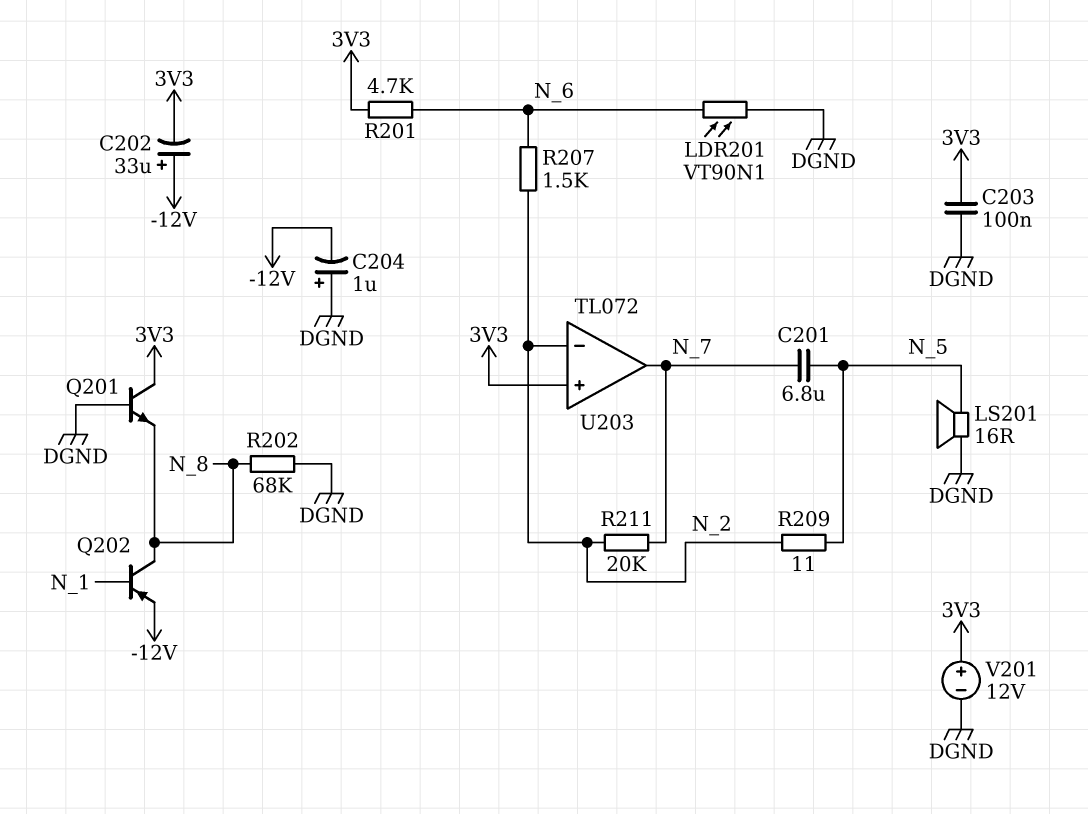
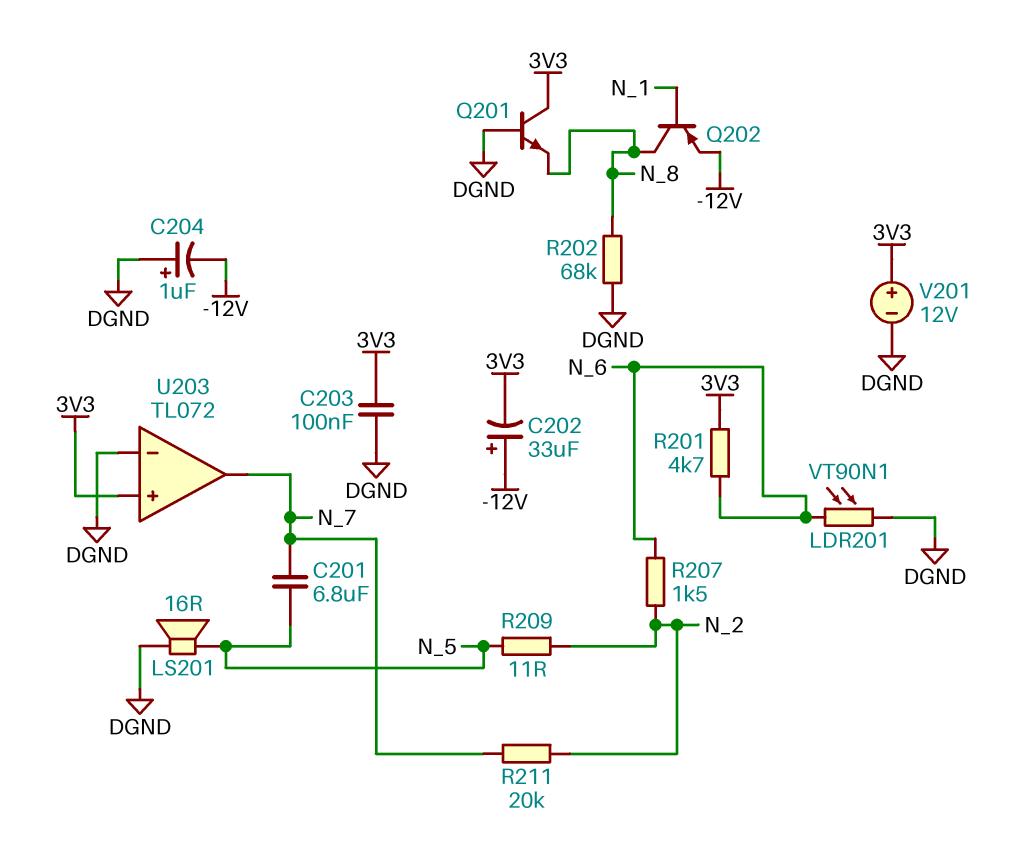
U203 pin in-: N_2 -> DGND

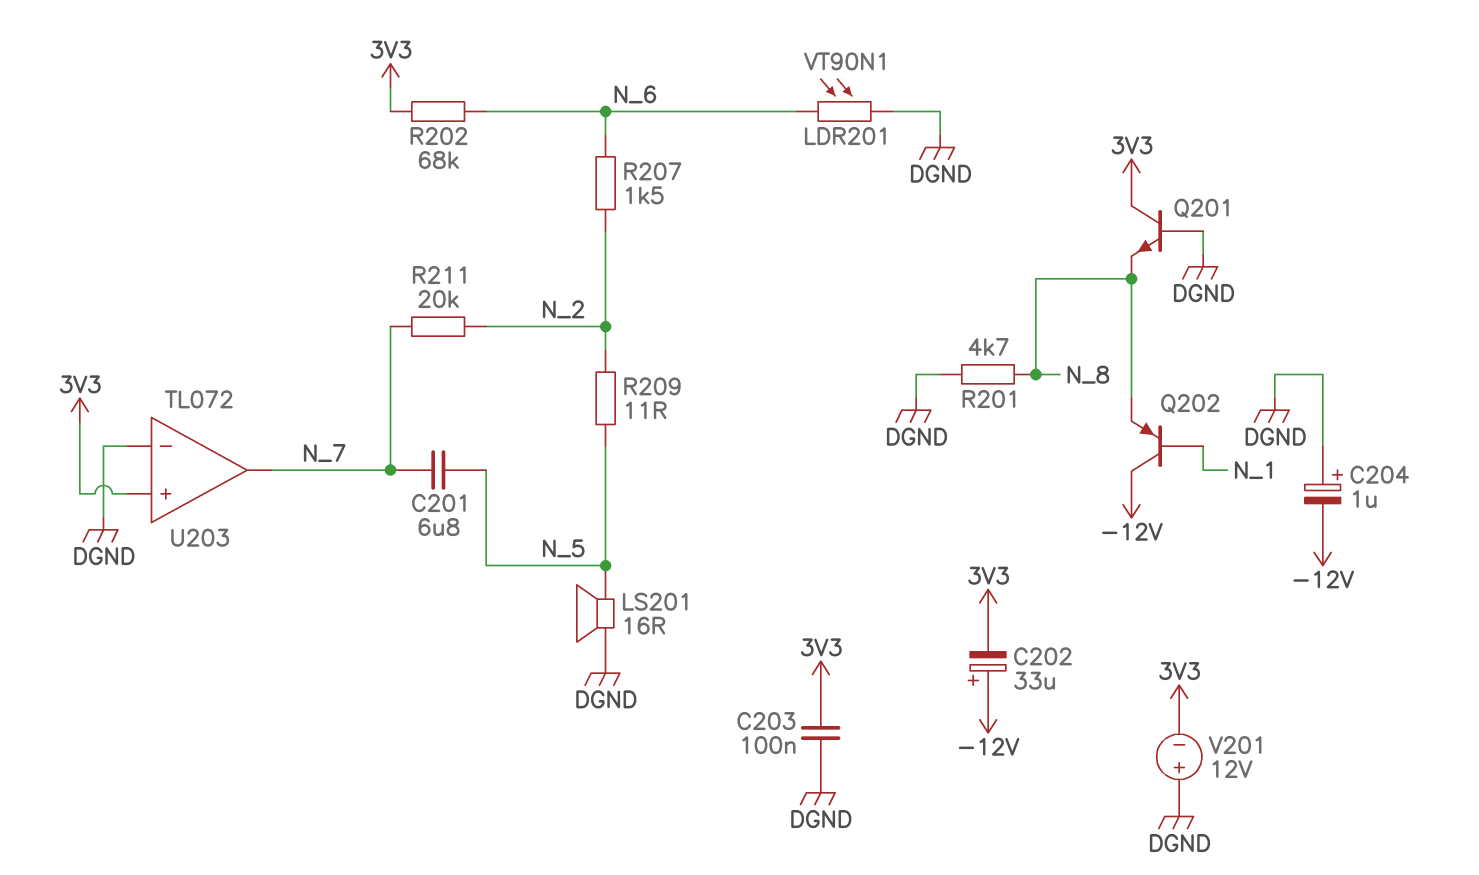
Q202: PNP (B N_1, C N_8, E -12V) -> PNP (B N_1, C -12V, E N_8)
R201: 4.7k (3V3, N_6) -> 4.7k (DGND, N_8)
R202: 68k (DGND, N_8) -> 68k (3V3, N_6)
V201: 12V (plus 3V3, minus DGND) -> 12V (plus DGND, minus 3V3)

